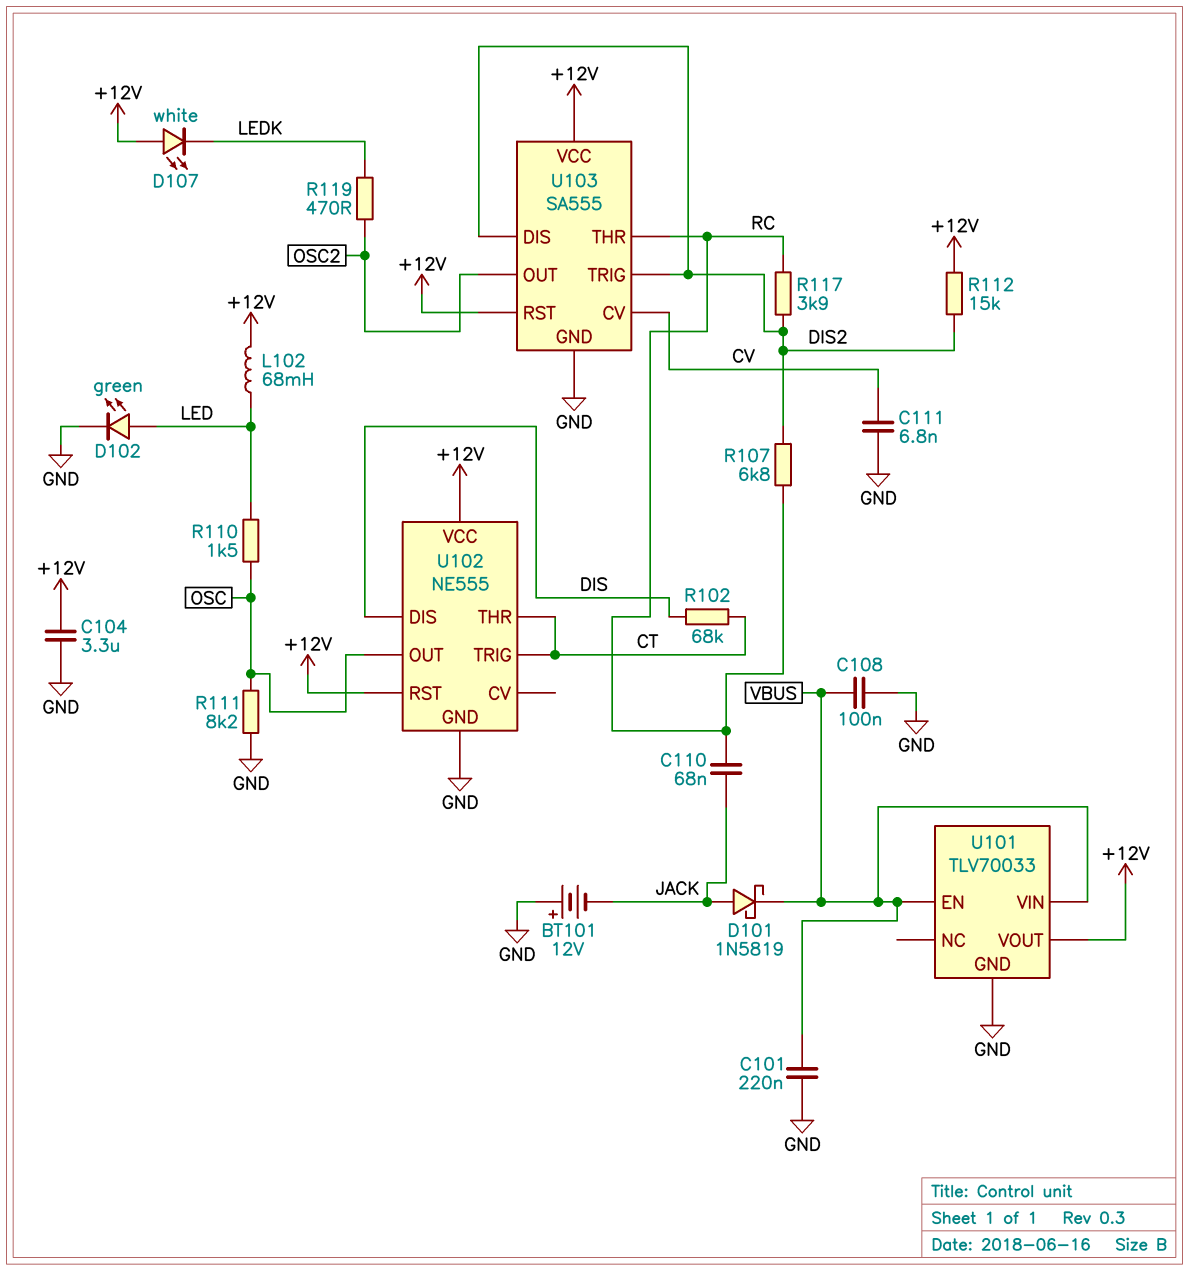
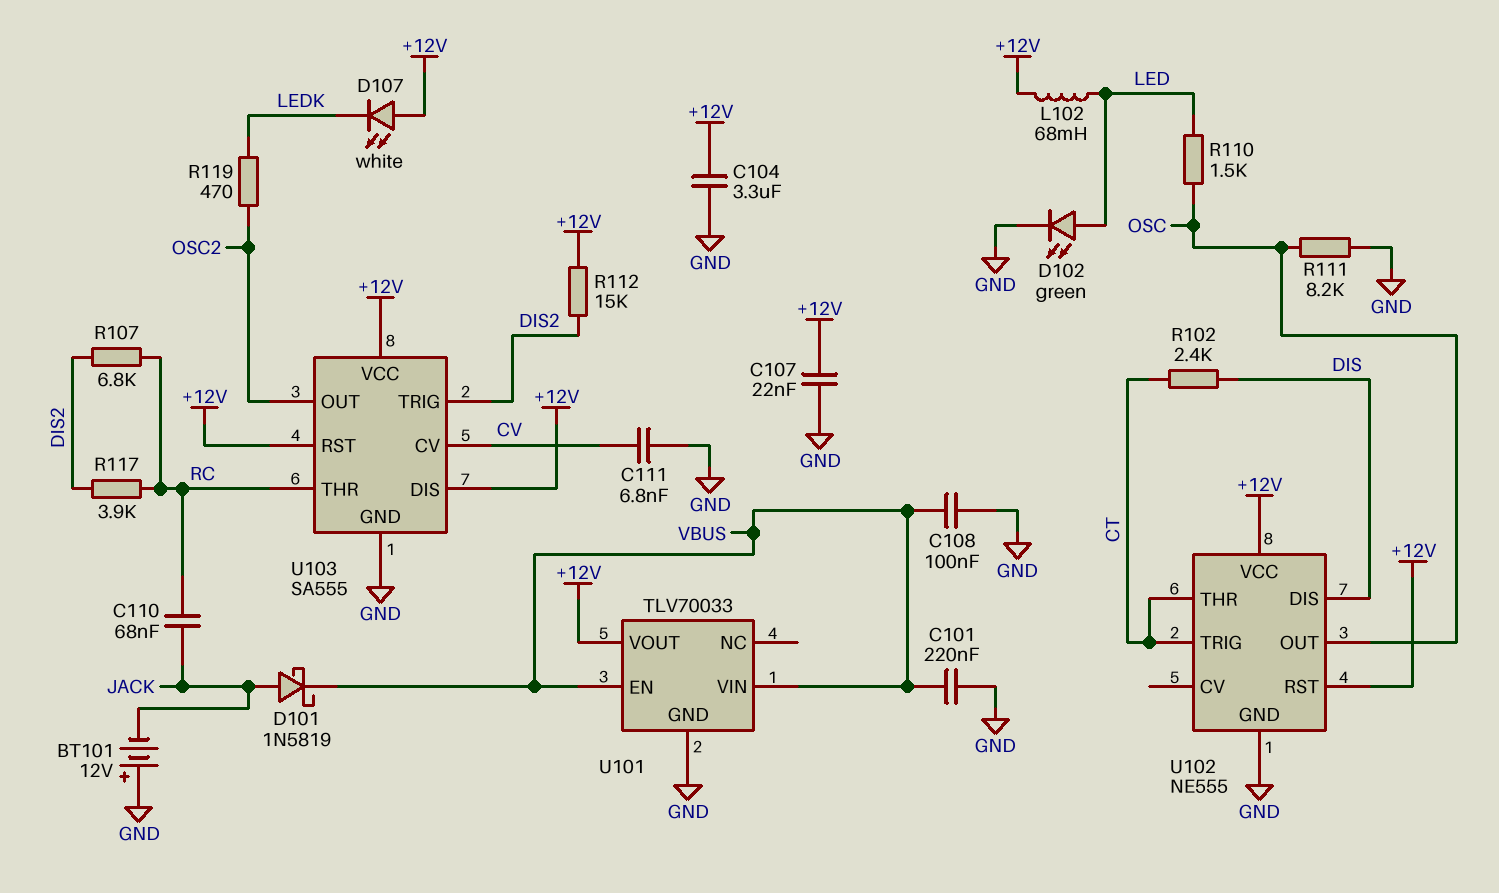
C107: none -> 22nF (+12V, GND)
R102: 68k (CT, DIS) -> 2.4k (CT, DIS)
U103 pin DIS: DIS2 -> +12V

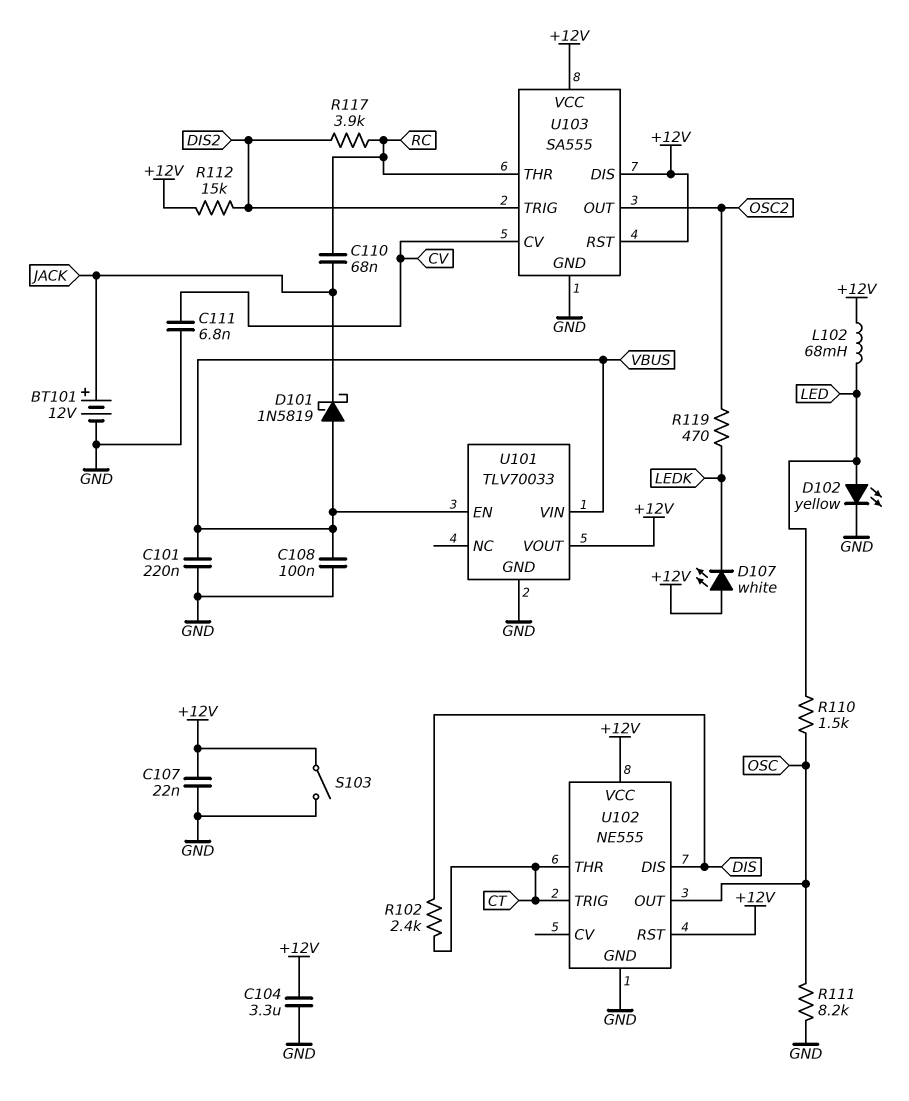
BT101: 12V (plus GND, minus JACK) -> 12V (plus JACK, minus GND)
D101: schottky 1N5819 (A JACK, K VBUS) -> schottky 1N5819 (A VBUS, K JACK)
D102: LED green (A LED, K GND) -> LED yellow (A LED, K GND)
R107: 6.8k (DIS2, RC) -> none
S103: none -> switch (+12V, GND)

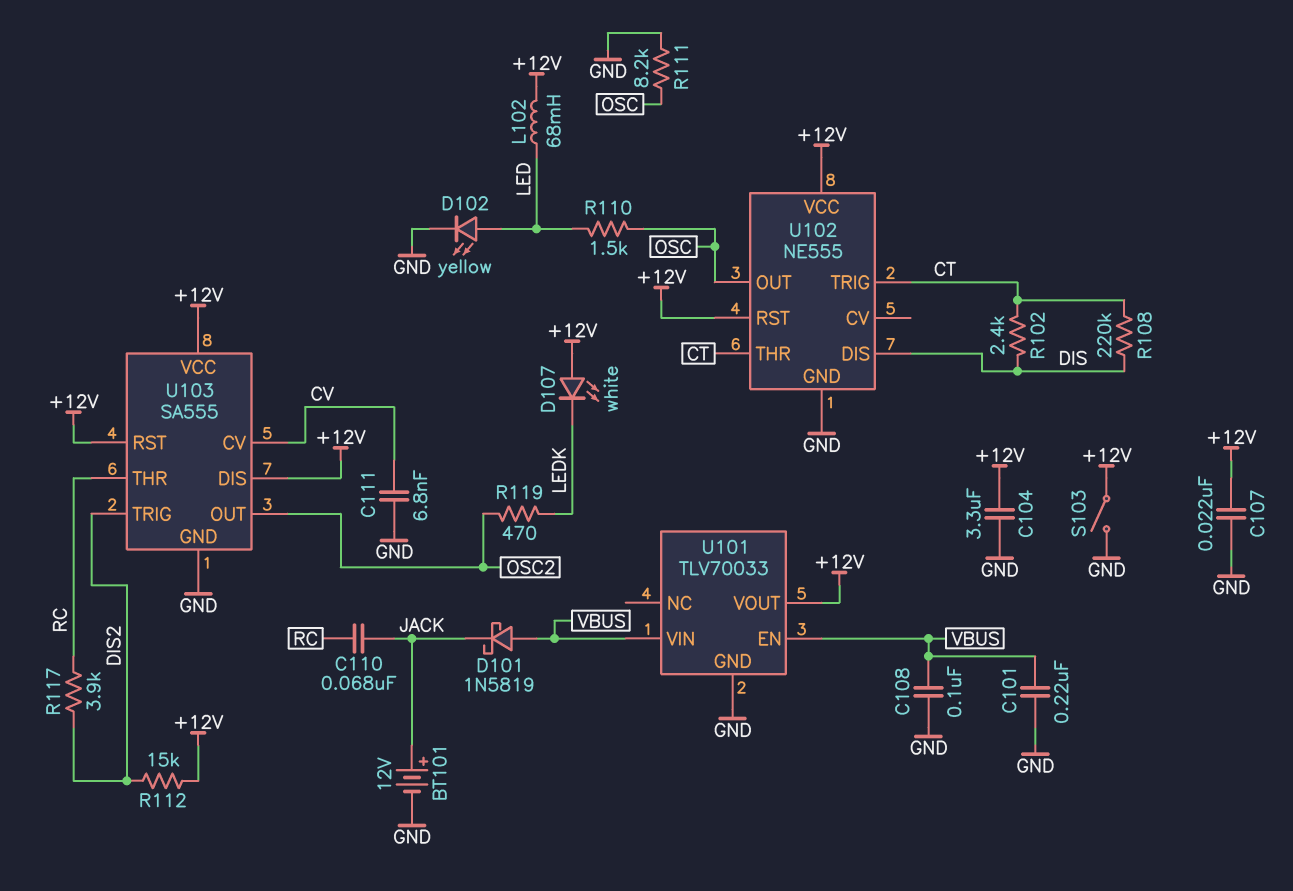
R108: none -> 220k (CT, DIS)

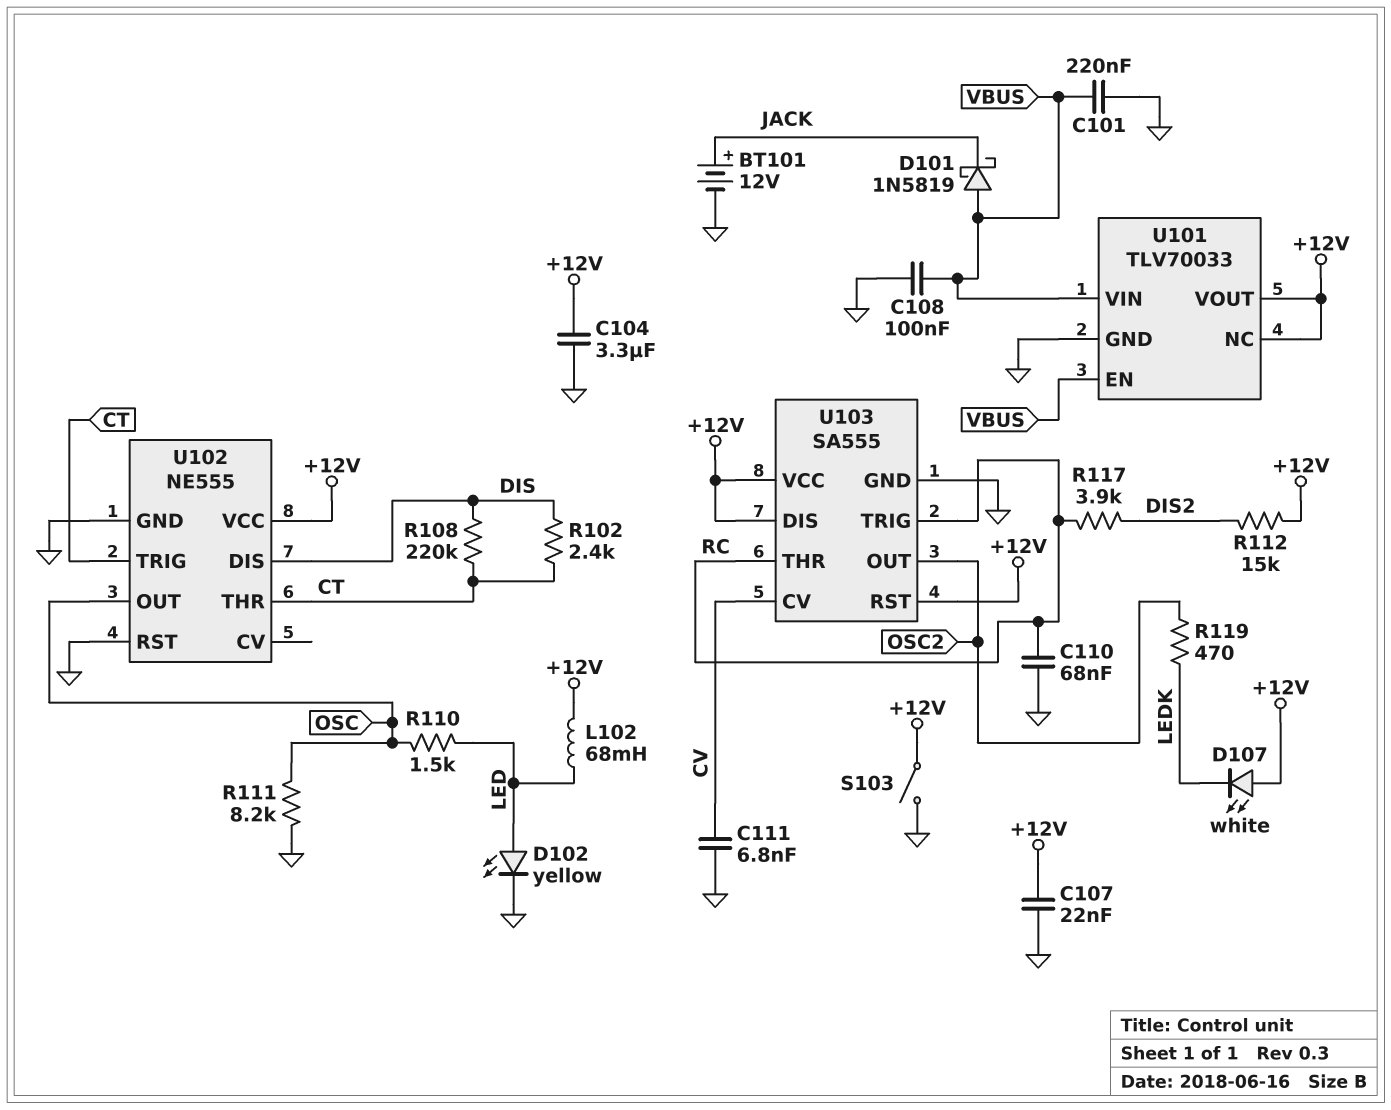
C110: 68nF (JACK, RC) -> 68nF (GND, RC)
U101 pin NC: none -> +12V
U102 pin RST: +12V -> GND
U103 pin TRIG: DIS2 -> RC

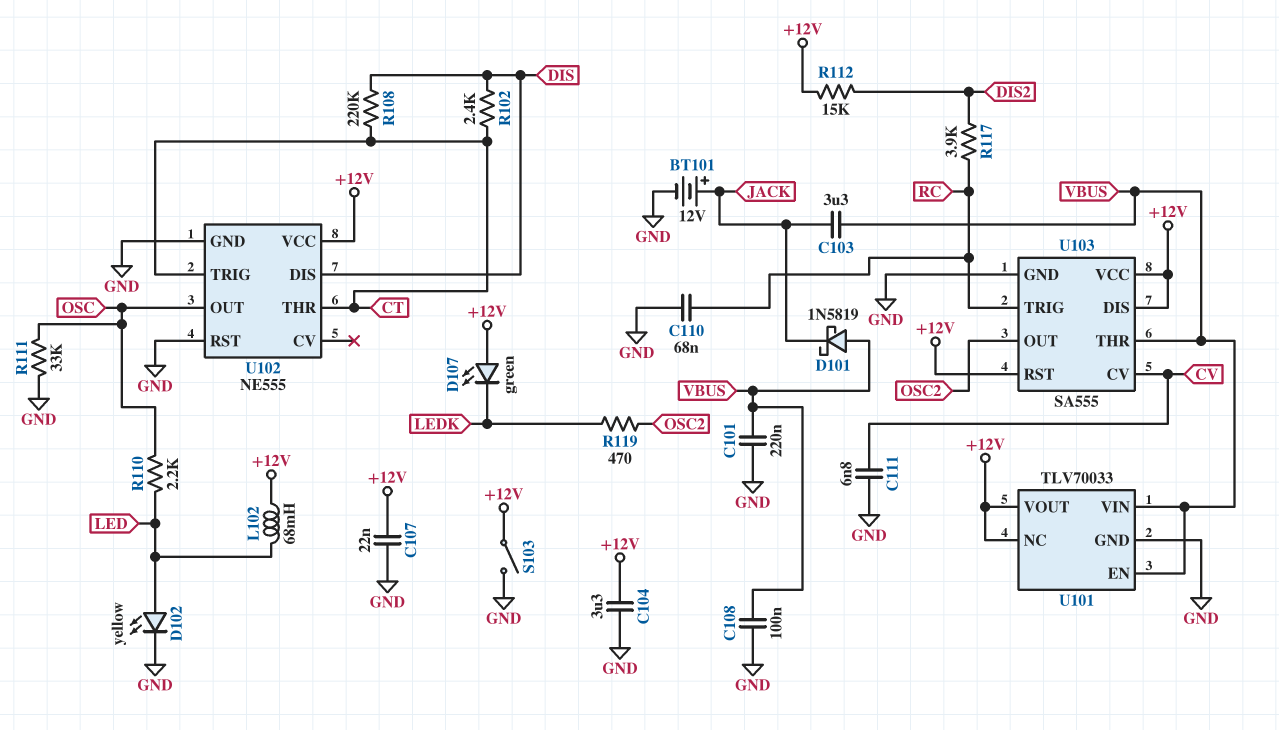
C103: none -> 3.3uF (JACK, VBUS)
D107: LED white (A +12V, K LEDK) -> LED green (A +12V, K LEDK)
R110: 1.5k (LED, OSC) -> 2.2k (LED, OSC)
R111: 8.2k (GND, OSC) -> 33k (GND, OSC)
U103 pin THR: RC -> VBUS

